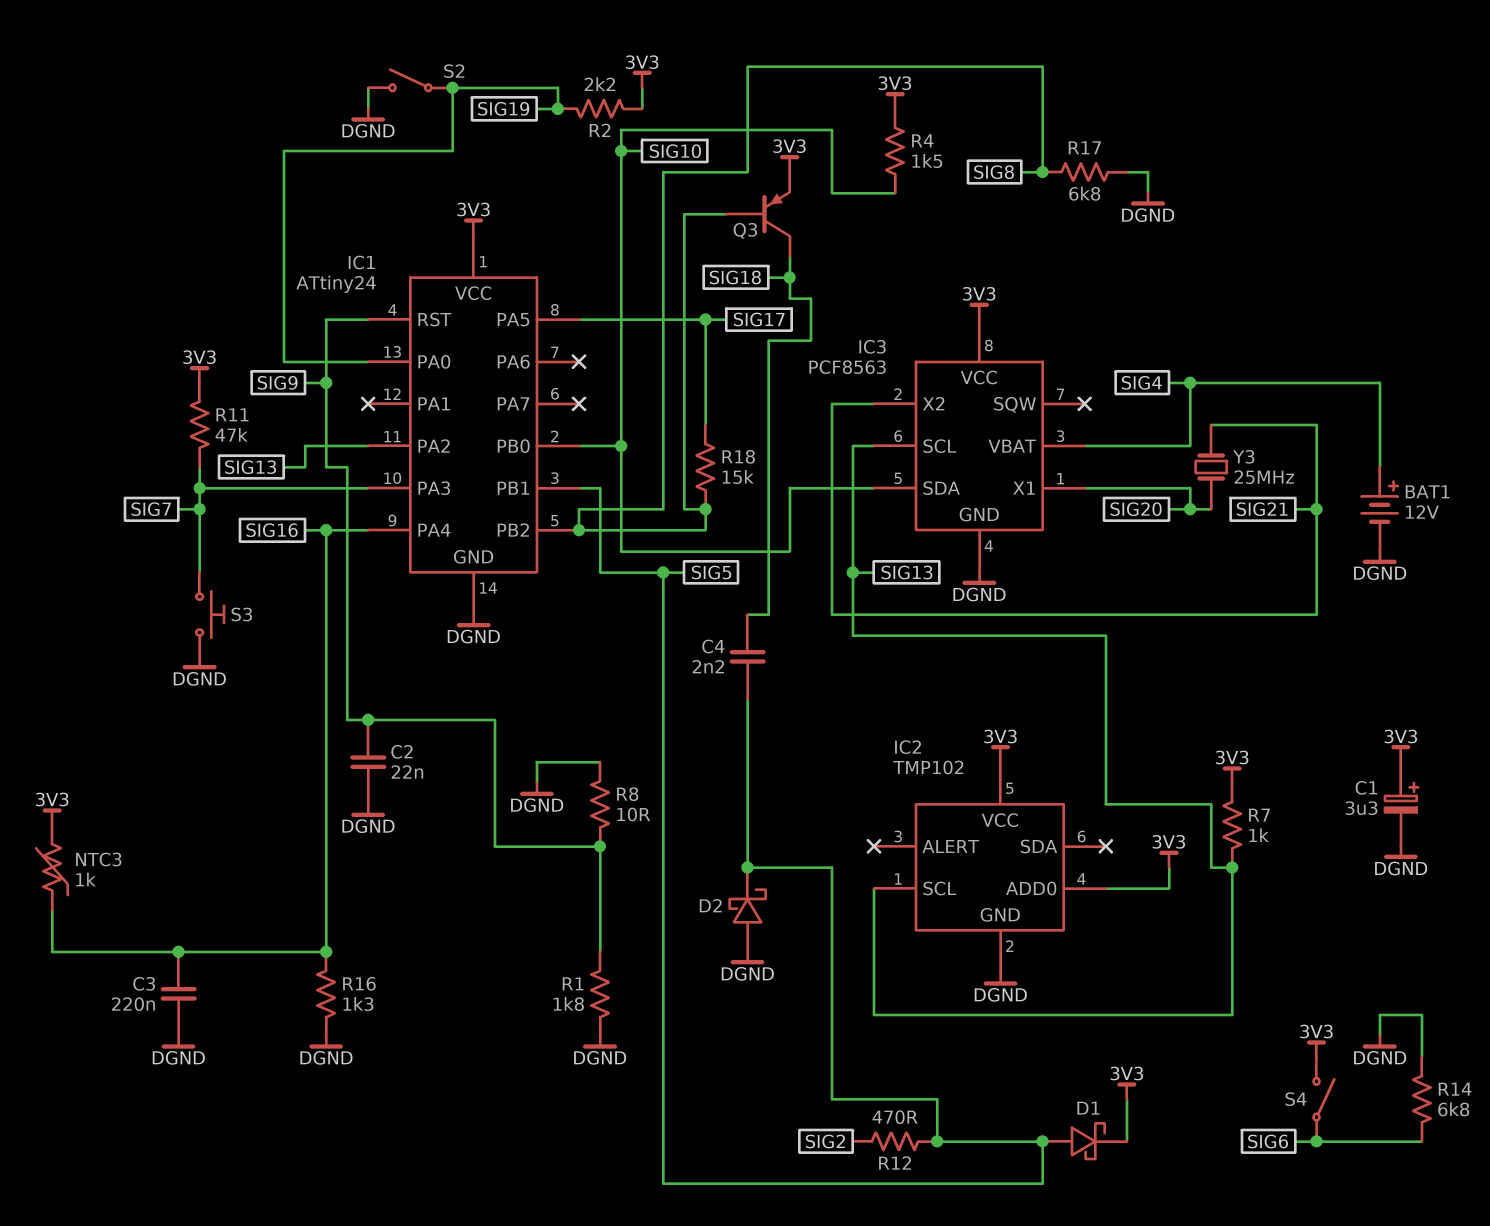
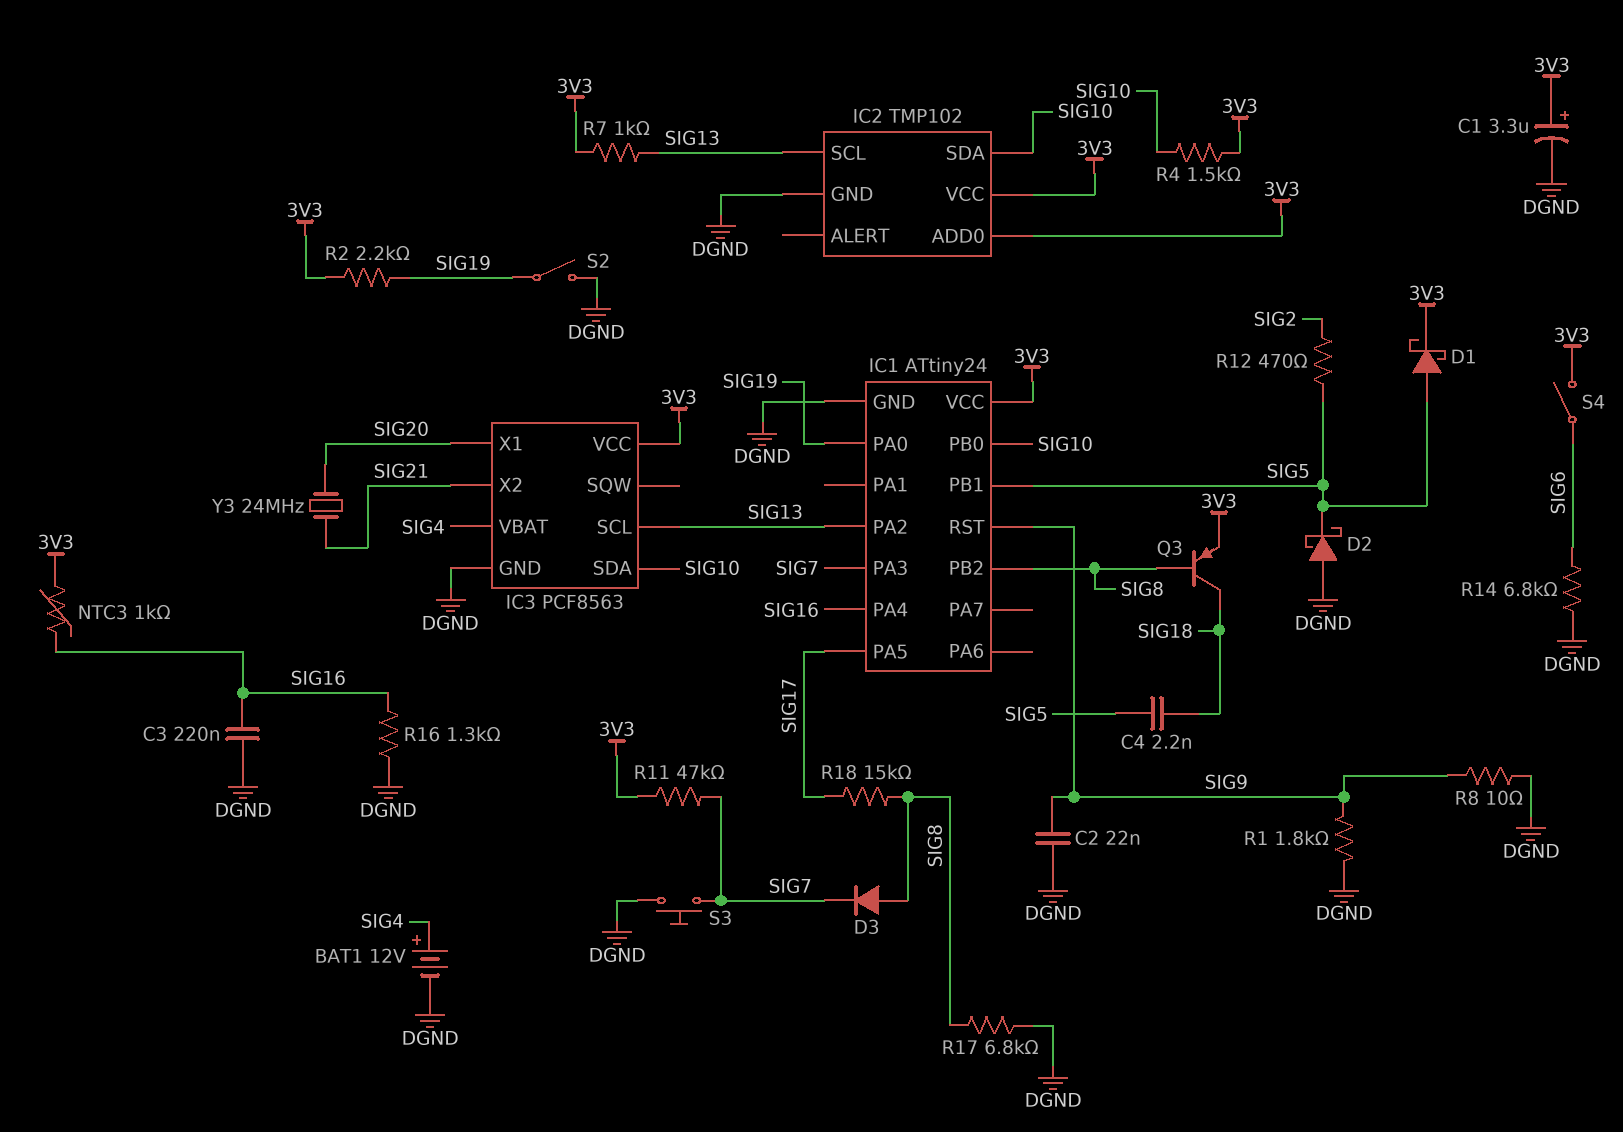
D3: none -> diode (A SIG8, K SIG7)
IC2 pin SDA: none -> SIG10
Y3: 25MHz (SIG20, SIG21) -> 24MHz (SIG20, SIG21)

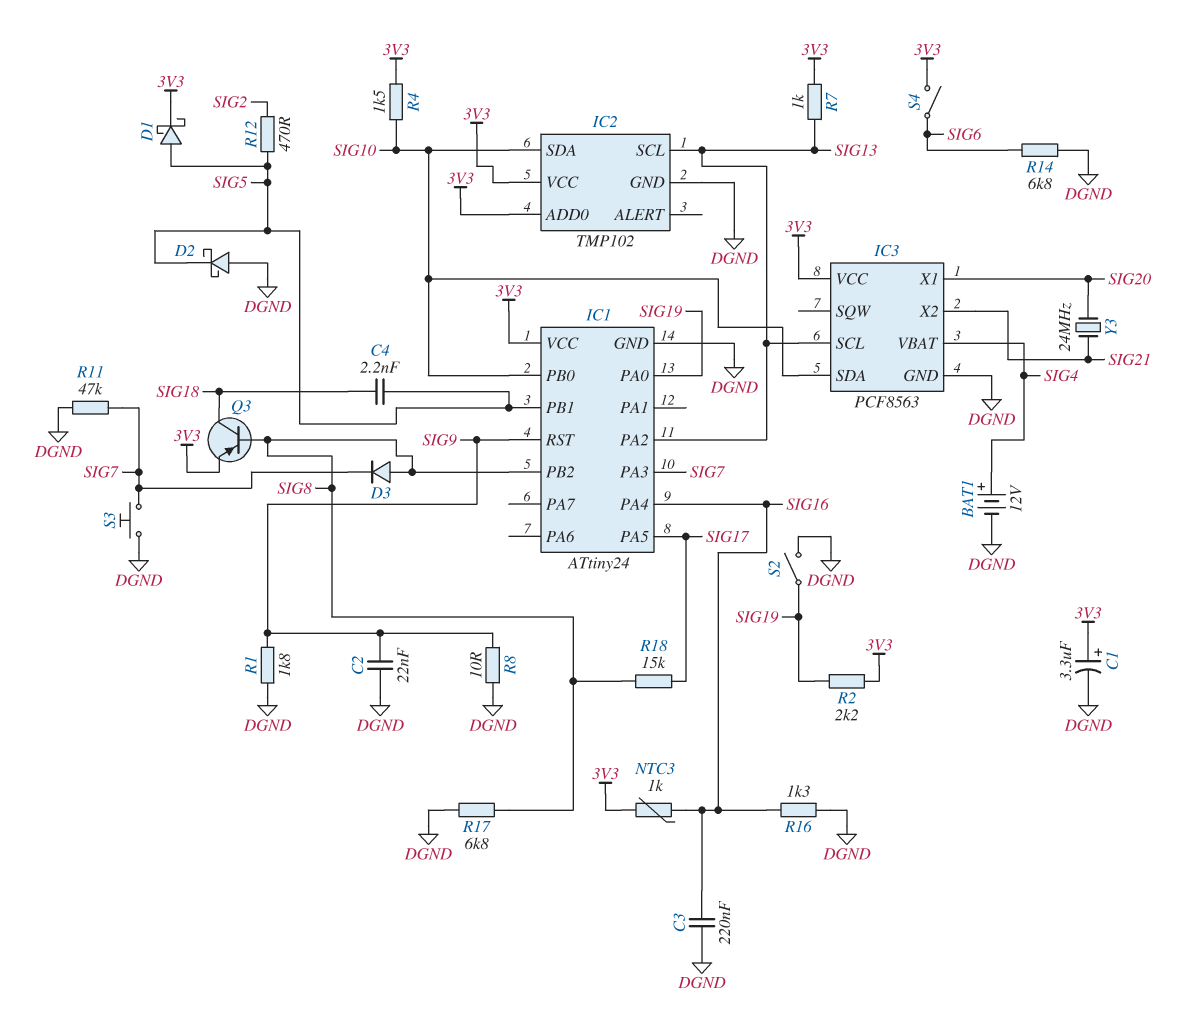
R11: 47k (3V3, SIG7) -> 47k (DGND, SIG7)

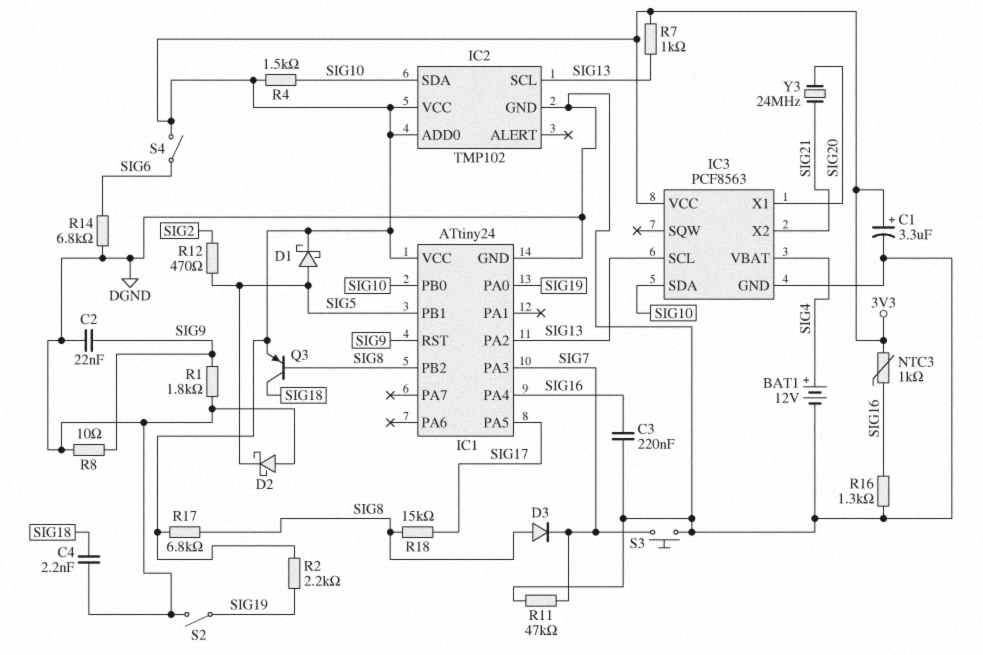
C4: 2.2nF (SIG5, SIG18) -> 2.2nF (DGND, SIG18)
R17: 6.8k (DGND, SIG8) -> 6.8k (3V3, SIG8)

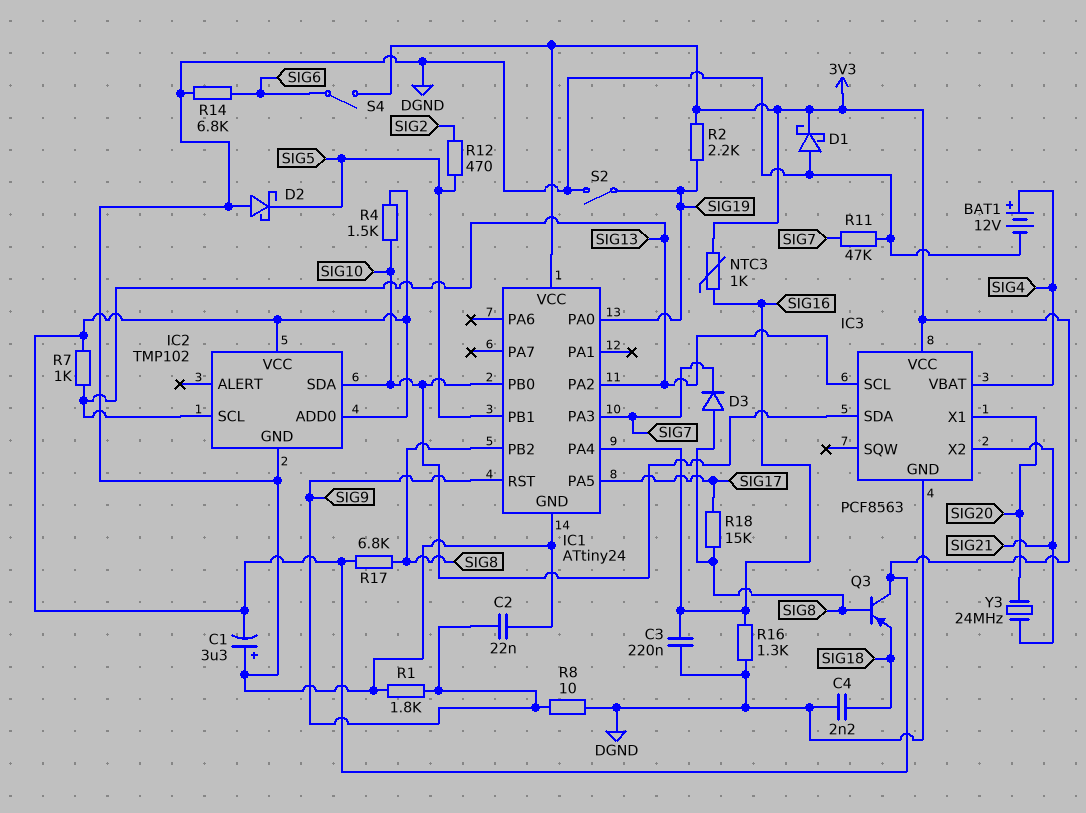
C1: 3.3uF (plus 3V3, minus DGND) -> 3.3uF (plus DGND, minus 3V3)
D1: schottky (A SIG5, K 3V3) -> schottky (A DGND, K 3V3)
Q3: PNP (B SIG8, C SIG18, E 3V3) -> PNP (B SIG8, C 3V3, E SIG18)
S3: button (DGND, SIG7) -> none

